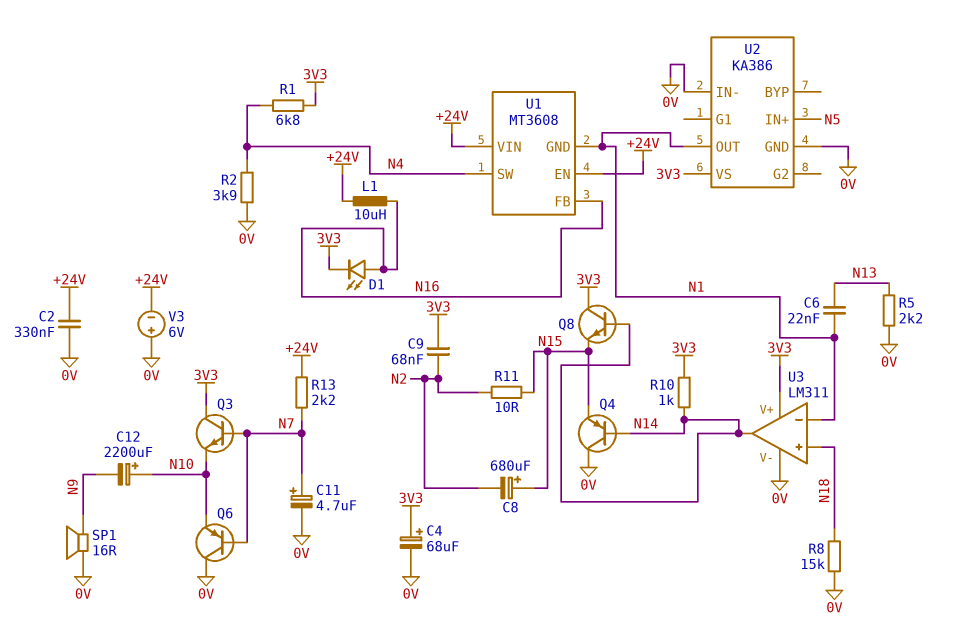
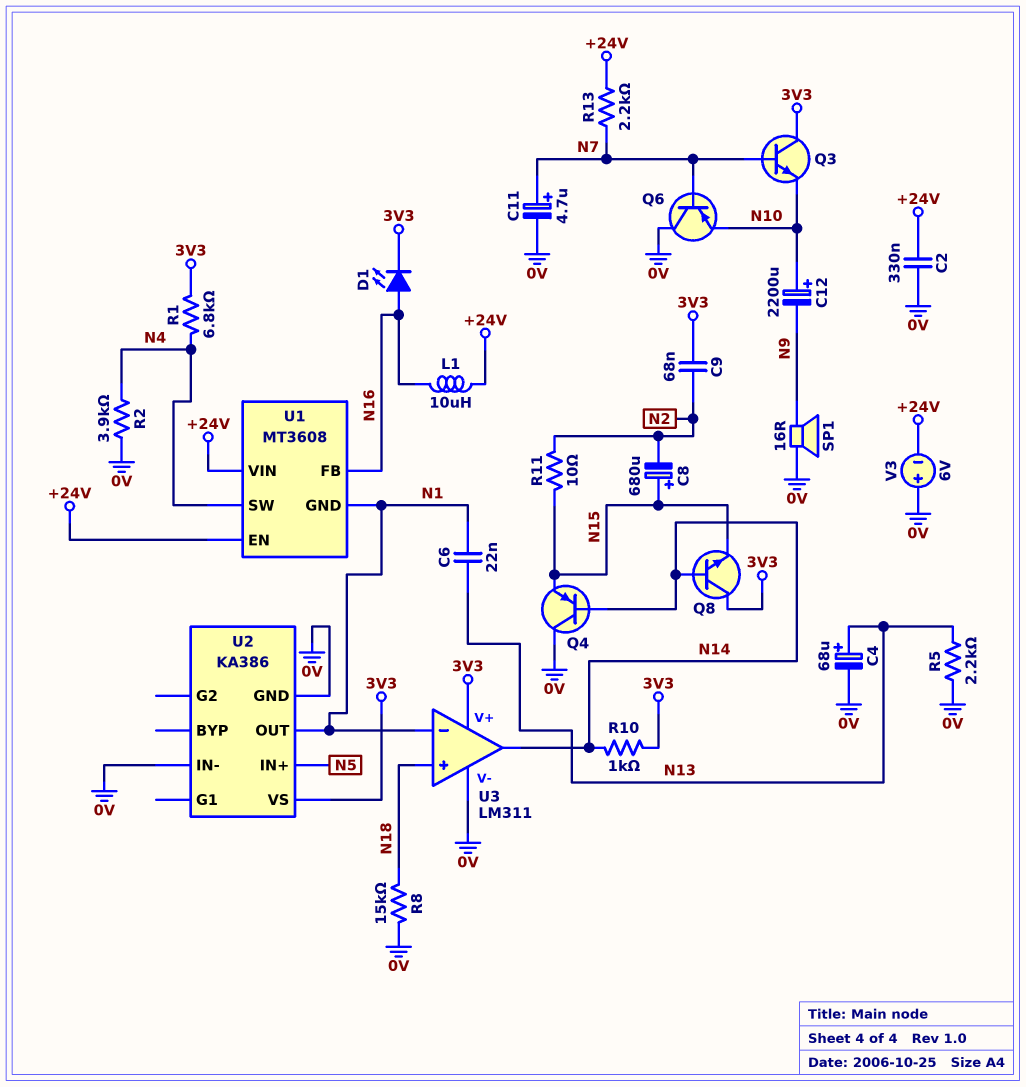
C4: 68uF (plus 3V3, minus 0V) -> 68uF (plus N13, minus 0V)

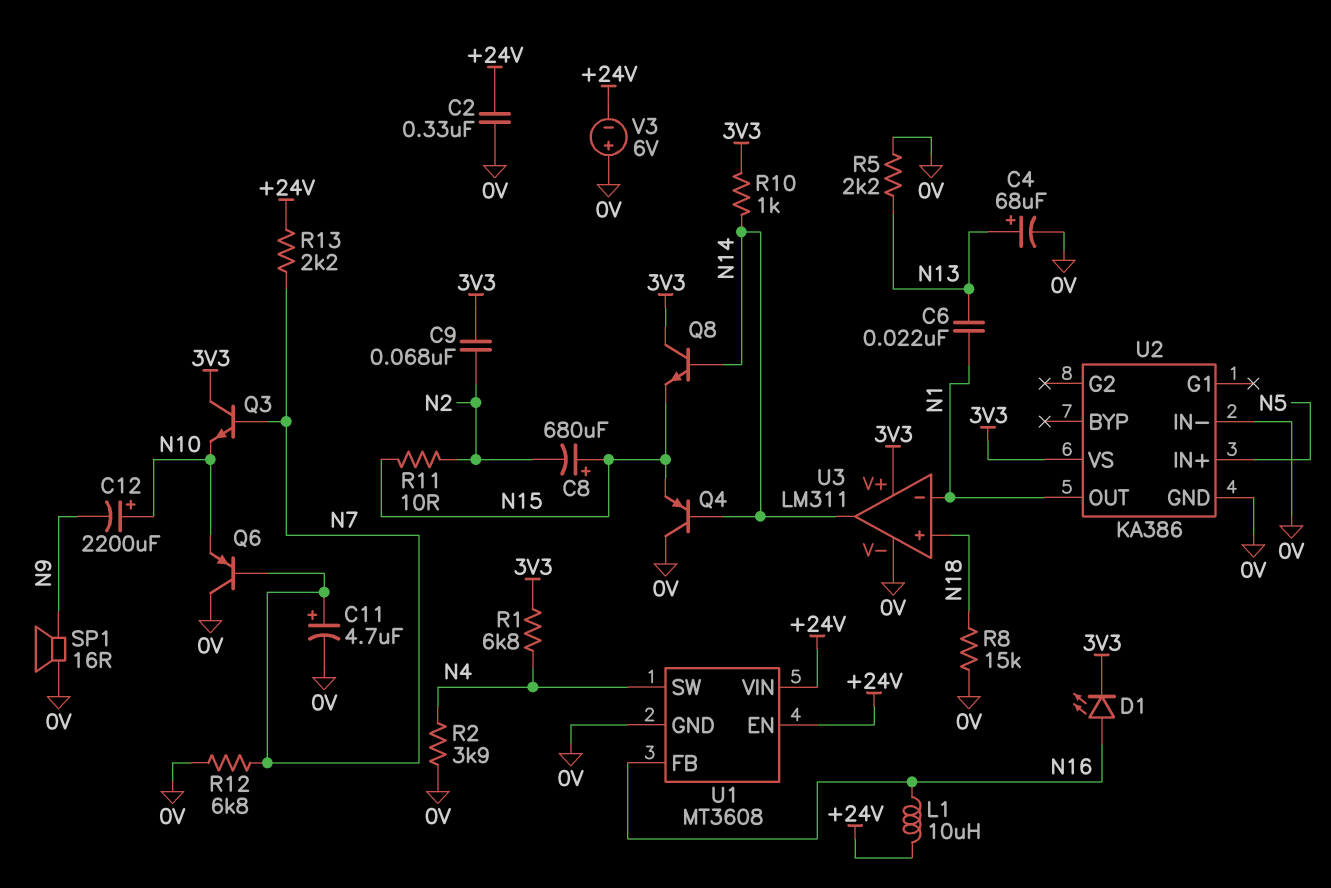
R12: none -> 6.8k (0V, N7)
U1 pin GND: N1 -> 0V

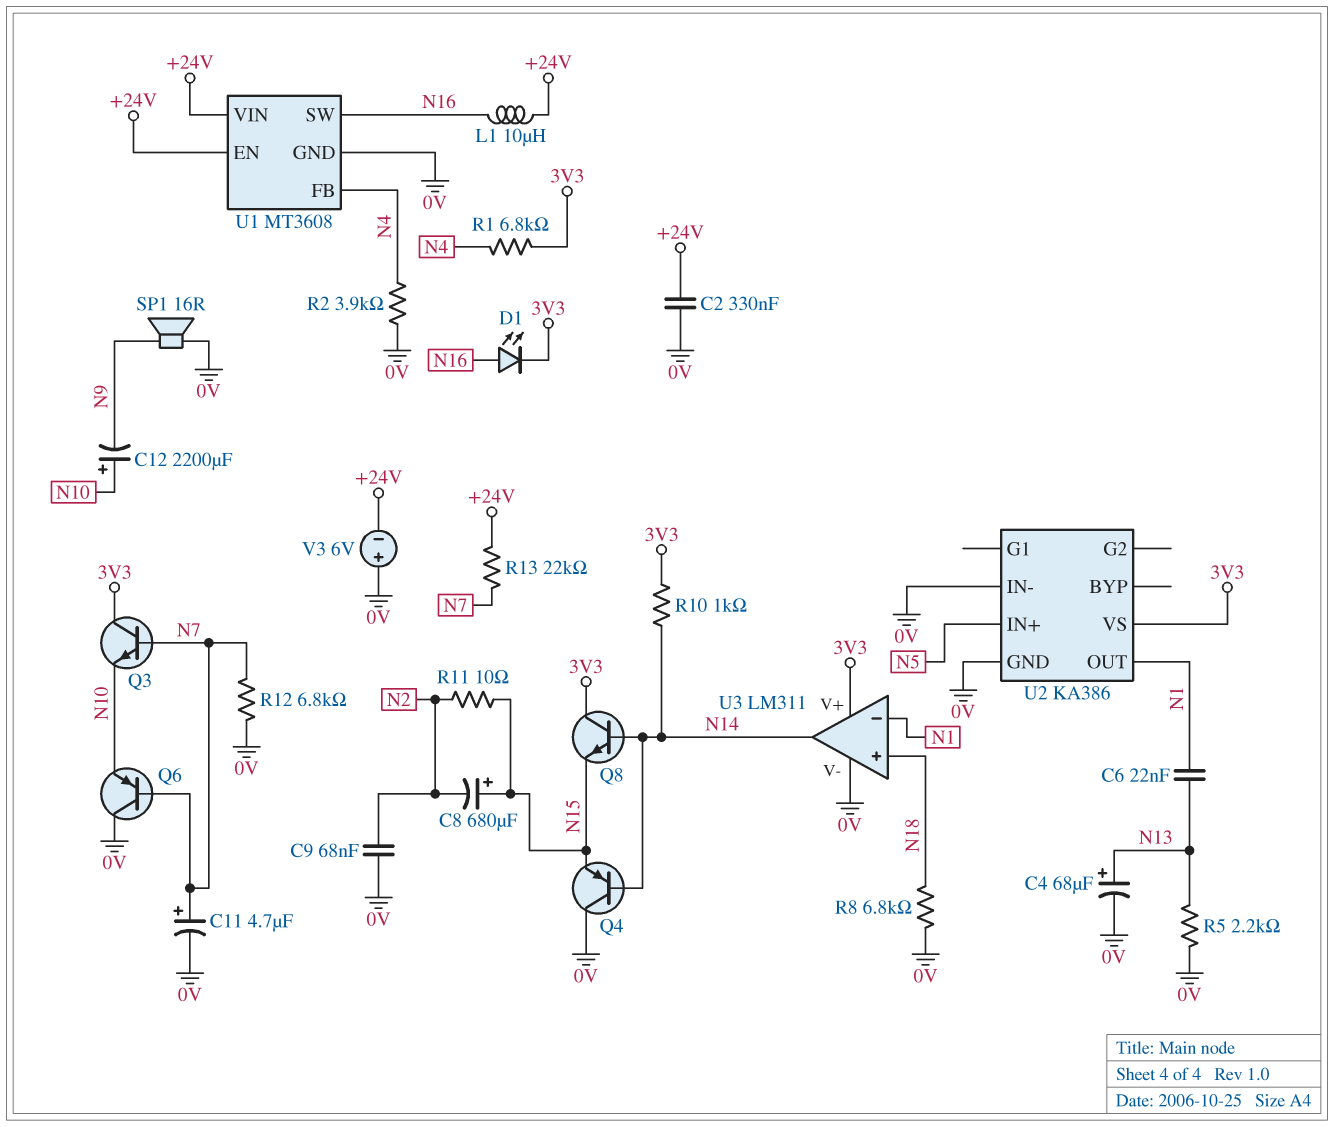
C9: 68nF (3V3, N2) -> 68nF (0V, N2)
R8: 15k (0V, N18) -> 6.8k (0V, N18)
R13: 2.2k (+24V, N7) -> 22k (+24V, N7)
U1 pin FB: N16 -> N4
U1 pin SW: N4 -> N16

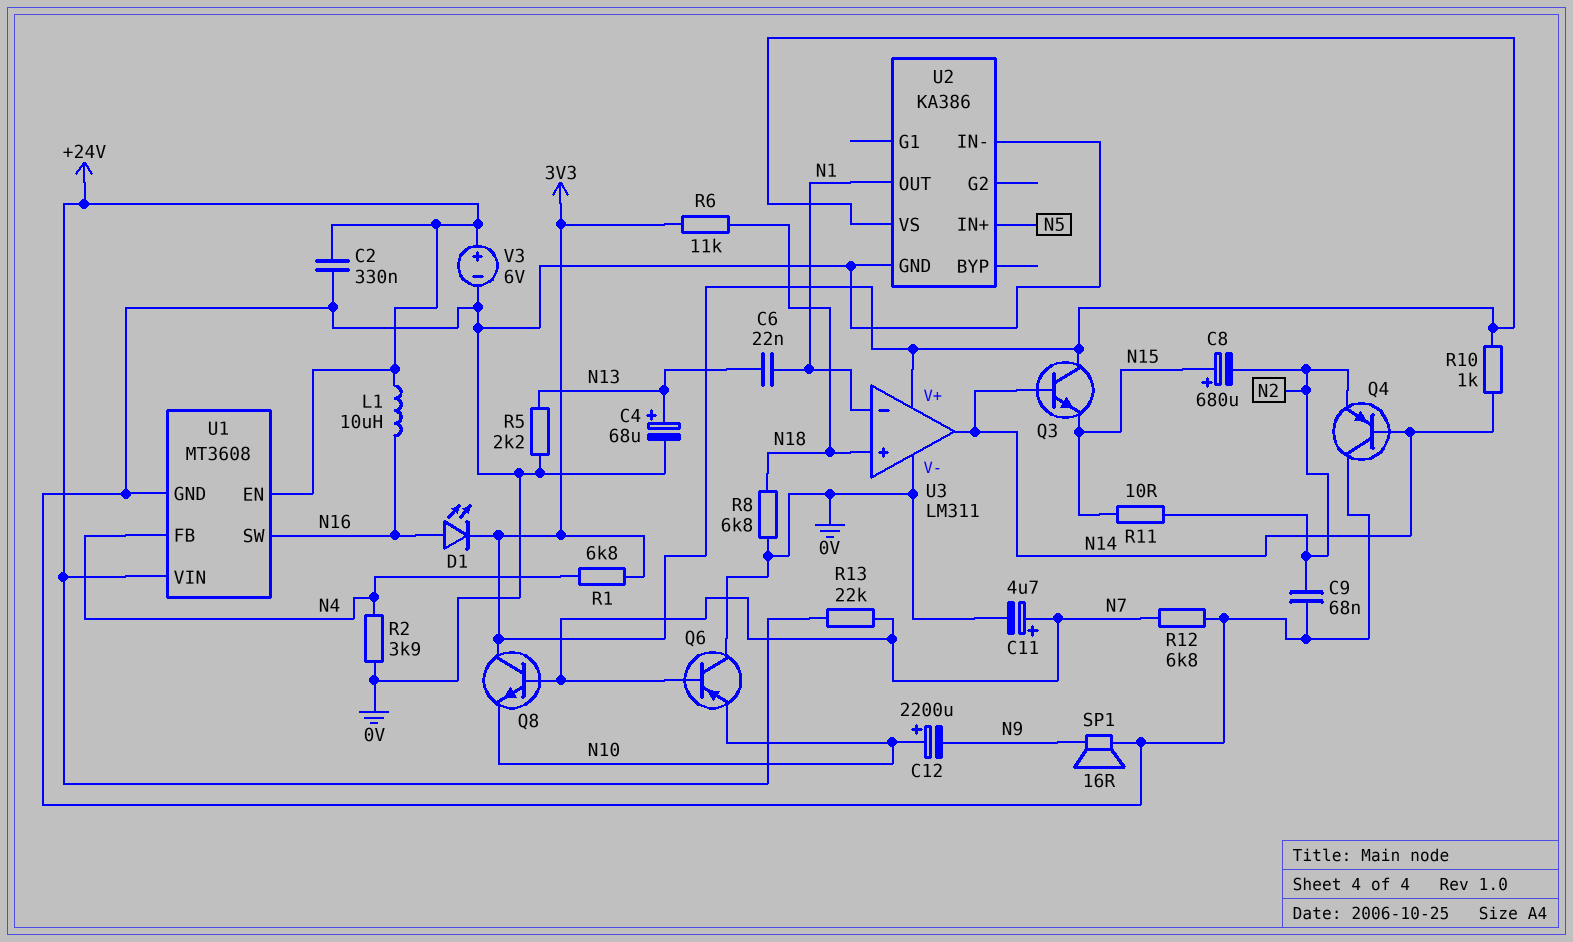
Q3: NPN (B N7, C 3V3, E N10) -> NPN (B N14, C 3V3, E N15)
Q4: PNP (B N14, C 0V, E N15) -> PNP (B N14, C 0V, E N2)
Q8: NPN (B N14, C 3V3, E N15) -> NPN (B N7, C 3V3, E N10)
R6: none -> 11k (3V3, N18)
V3: 6V (plus 0V, minus +24V) -> 6V (plus +24V, minus 0V)

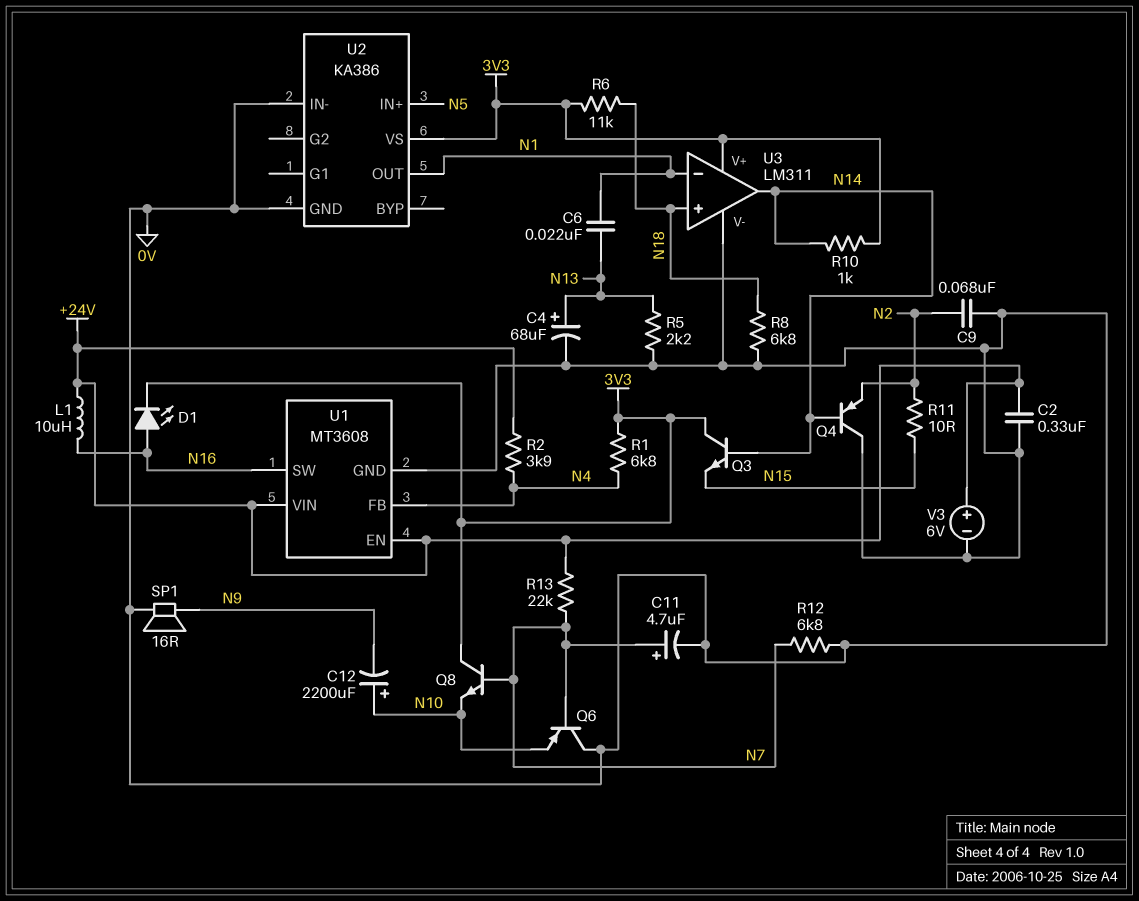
C8: 680uF (plus N15, minus N2) -> none
R2: 3.9k (0V, N4) -> 3.9k (+24V, N4)

